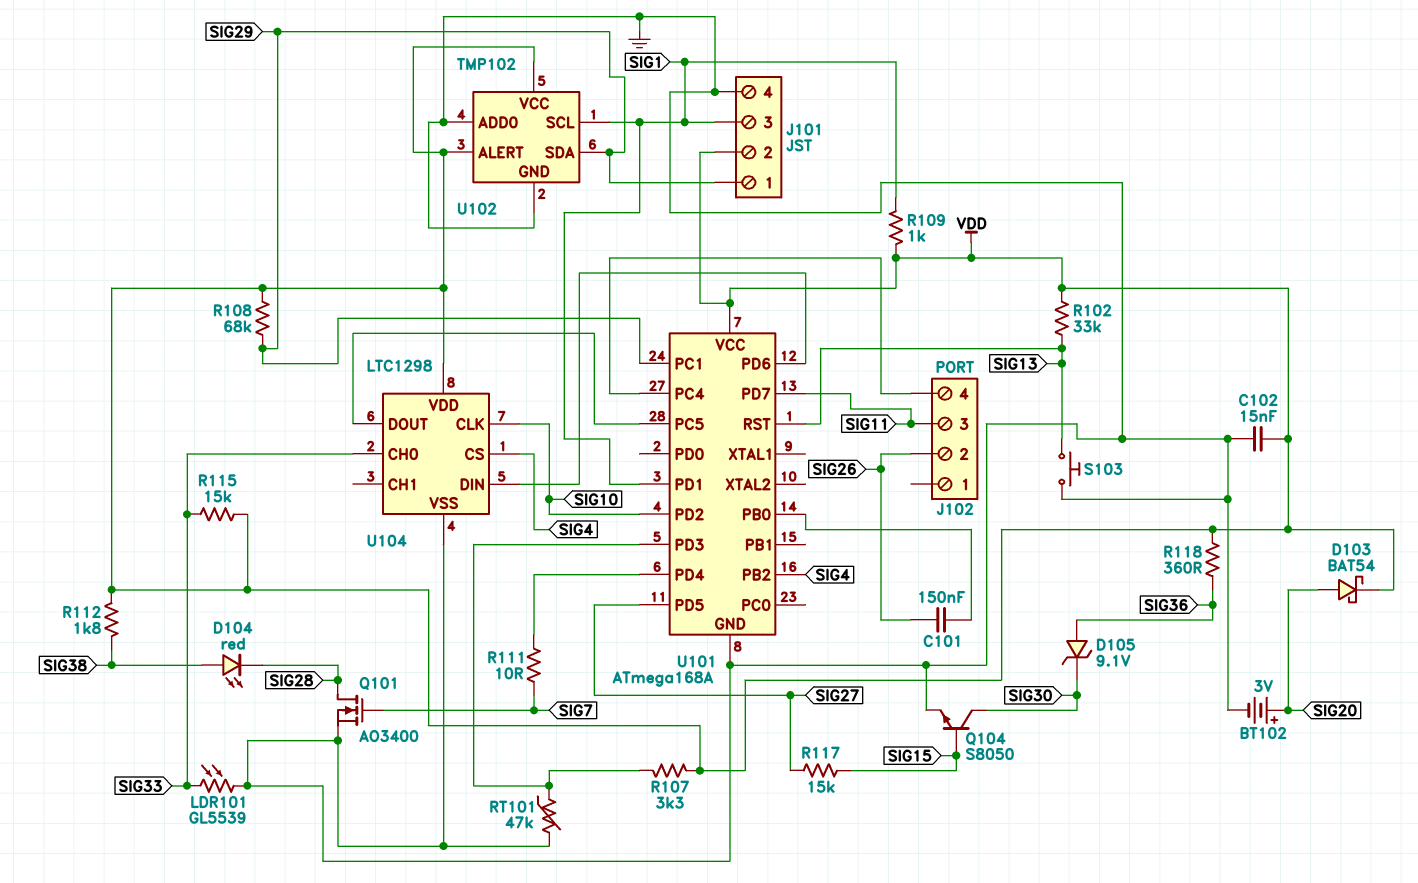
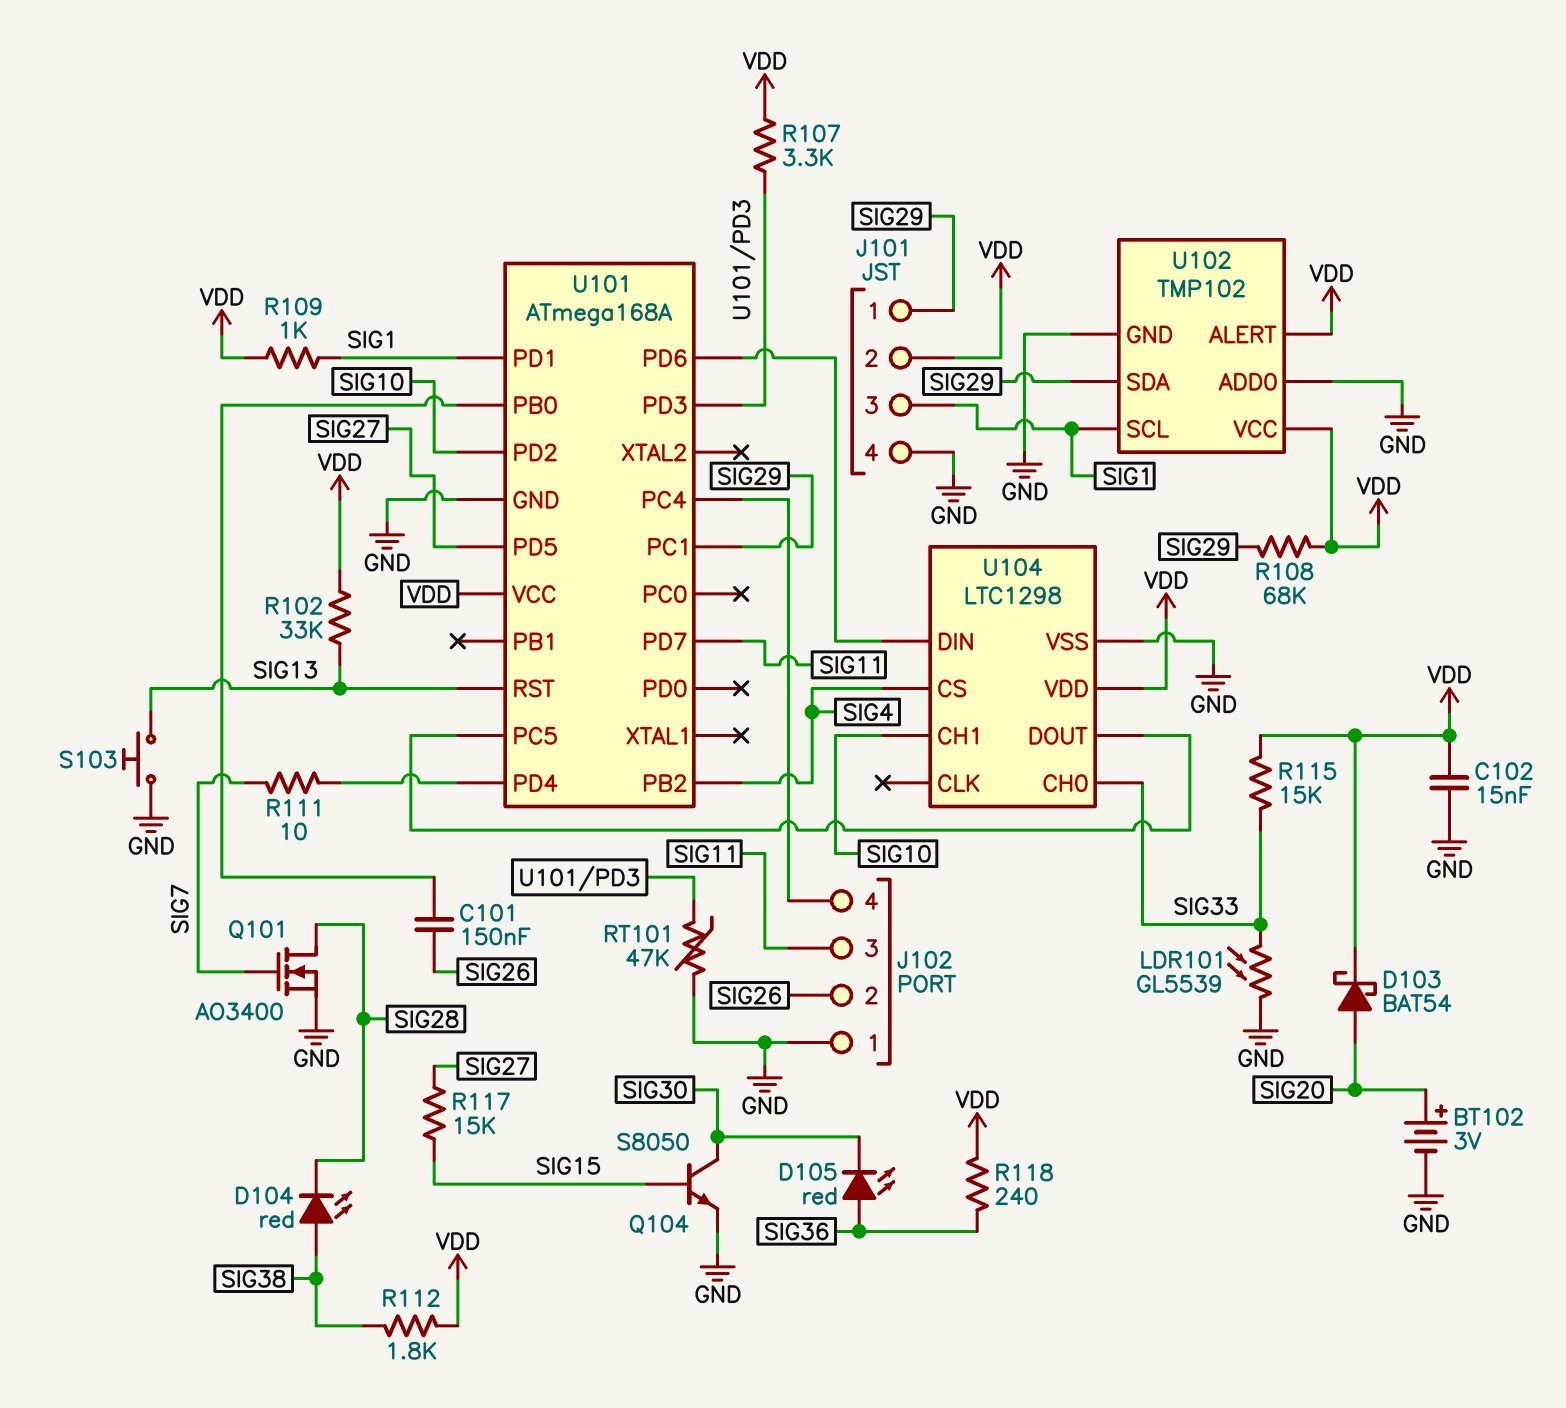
D105: zener 9.1V (A SIG36, K SIG30) -> LED red (A SIG36, K SIG30)
J102 pin 1: none -> GND
R118: 360 (SIG36, VDD) -> 240 (SIG36, VDD)
U104 pin CH1: none -> SIG10
U104 pin CLK: SIG10 -> none

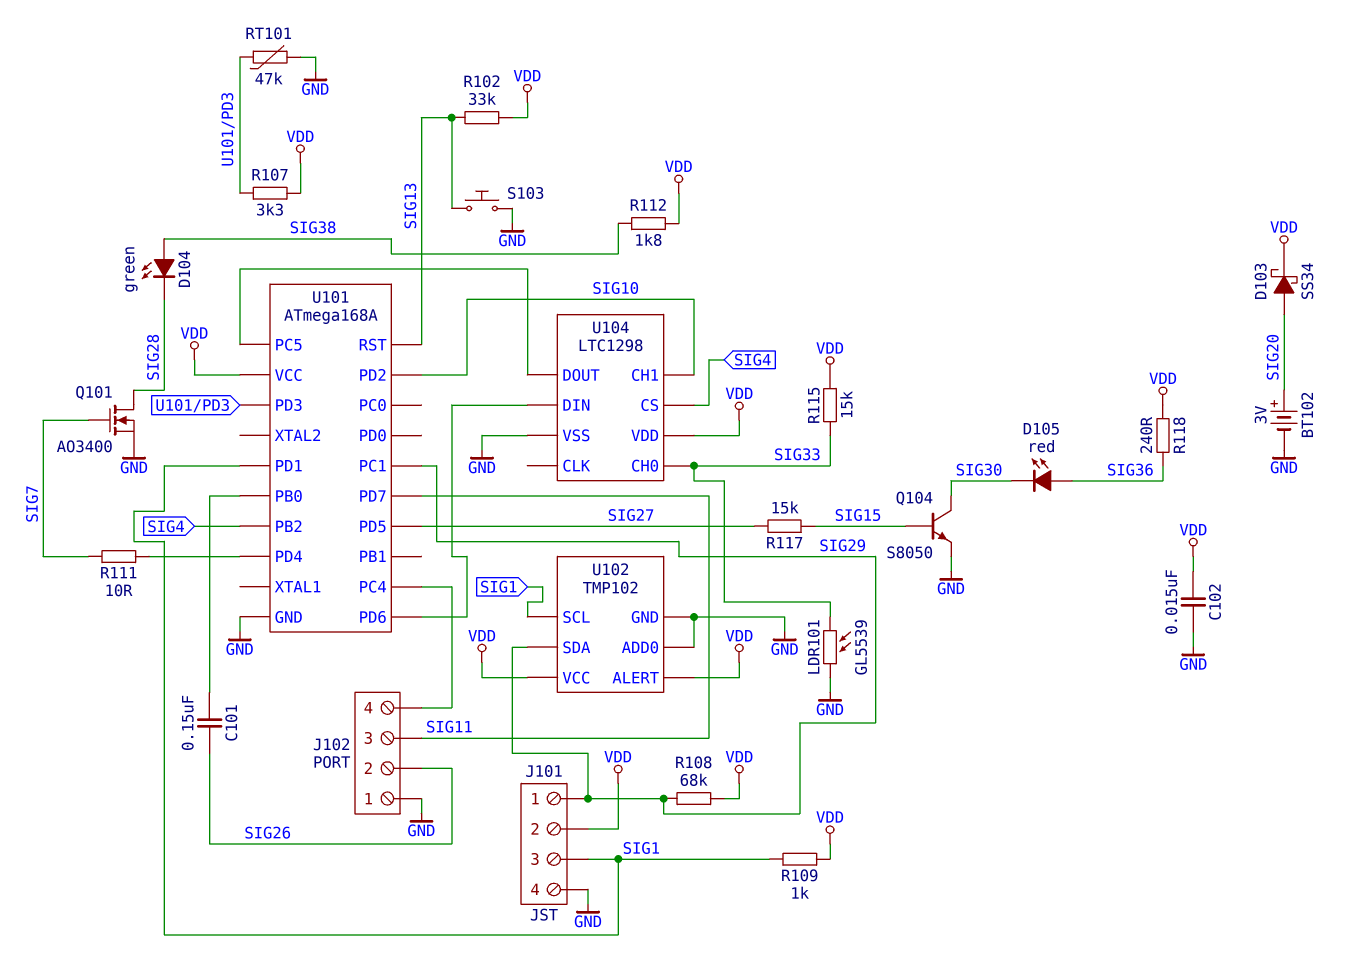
D103: schottky BAT54 (A SIG20, K VDD) -> schottky SS34 (A SIG20, K VDD)
D104: LED red (A SIG38, K SIG28) -> LED green (A SIG38, K SIG28)

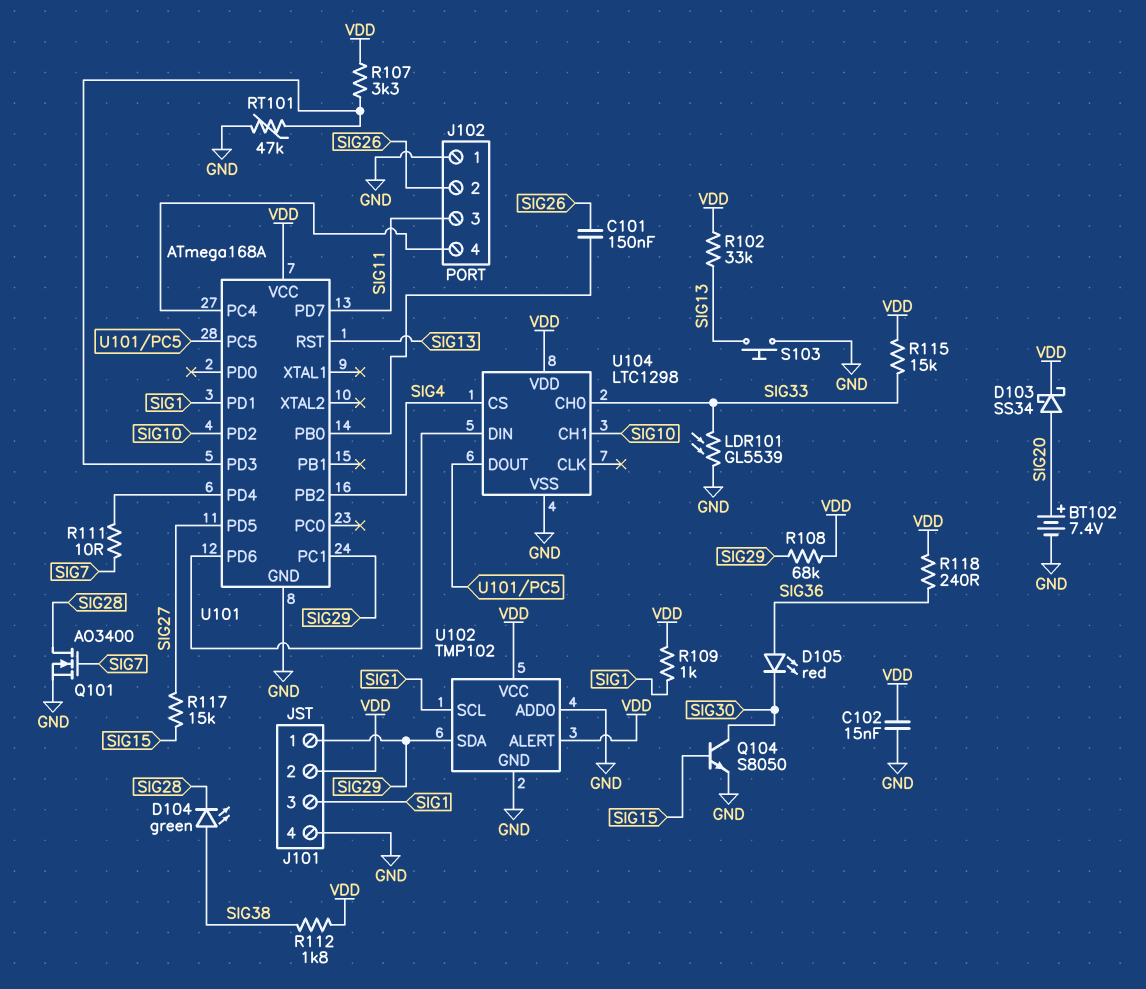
BT102: 3V (plus SIG20, minus GND) -> 7.4V (plus SIG20, minus GND)

